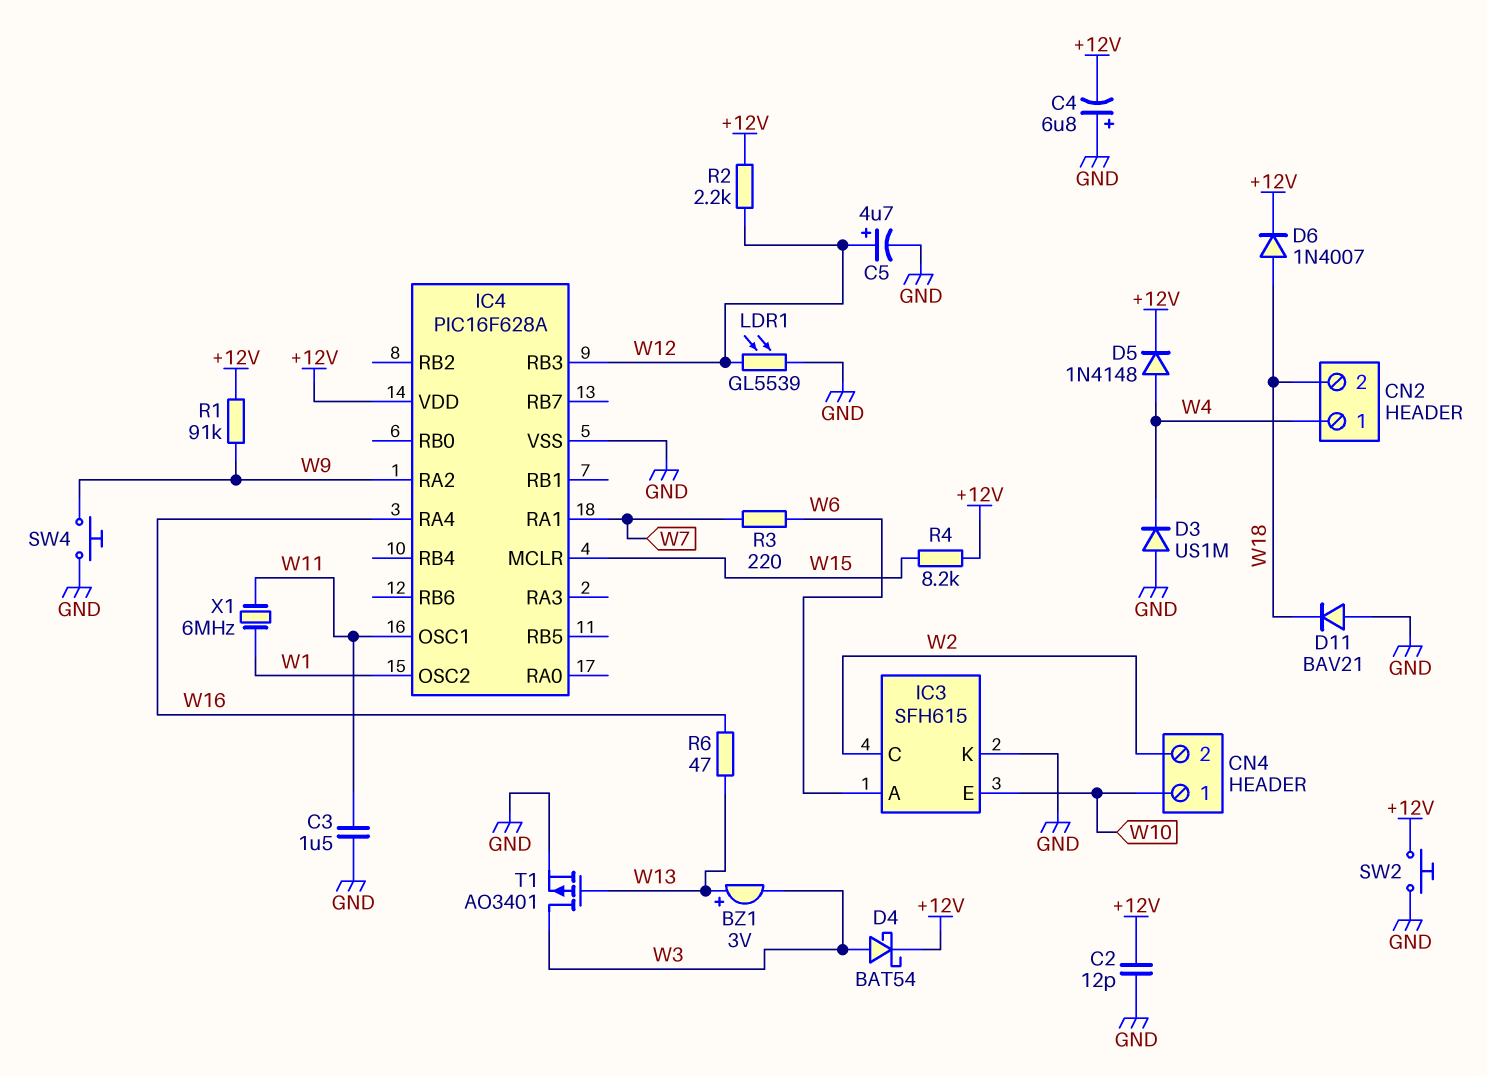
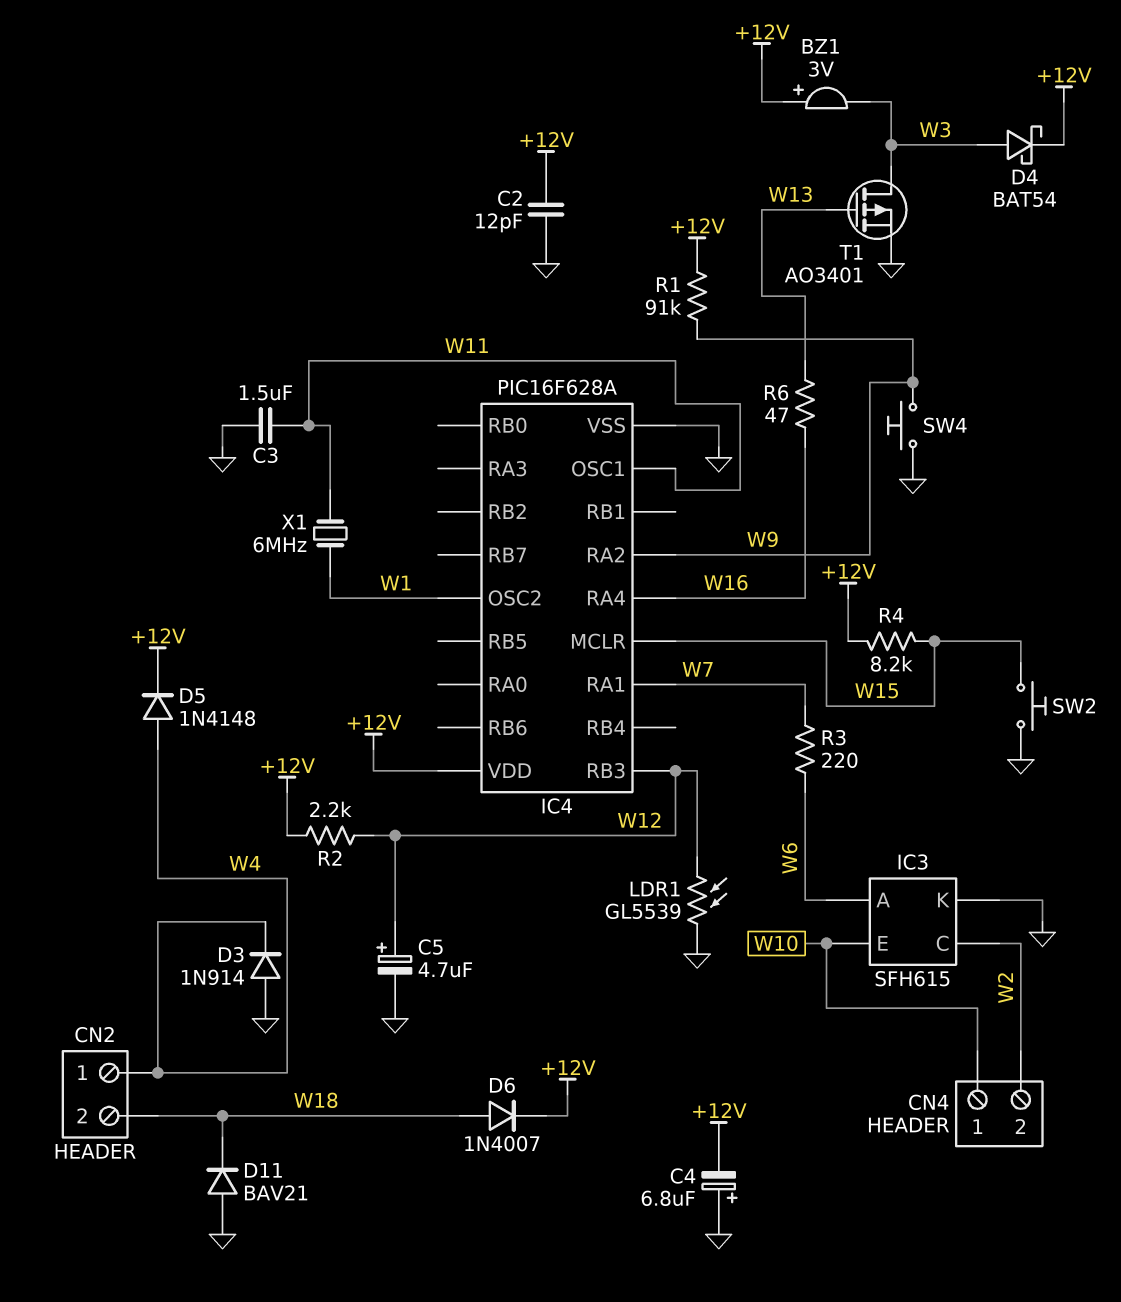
BZ1: buzzer 3V (plus W13, minus W3) -> buzzer 3V (plus +12V, minus W3)
D3: diode US1M (A GND, K W4) -> diode 1N914 (A GND, K W4)
SW2: button (+12V, GND) -> button (GND, W15)

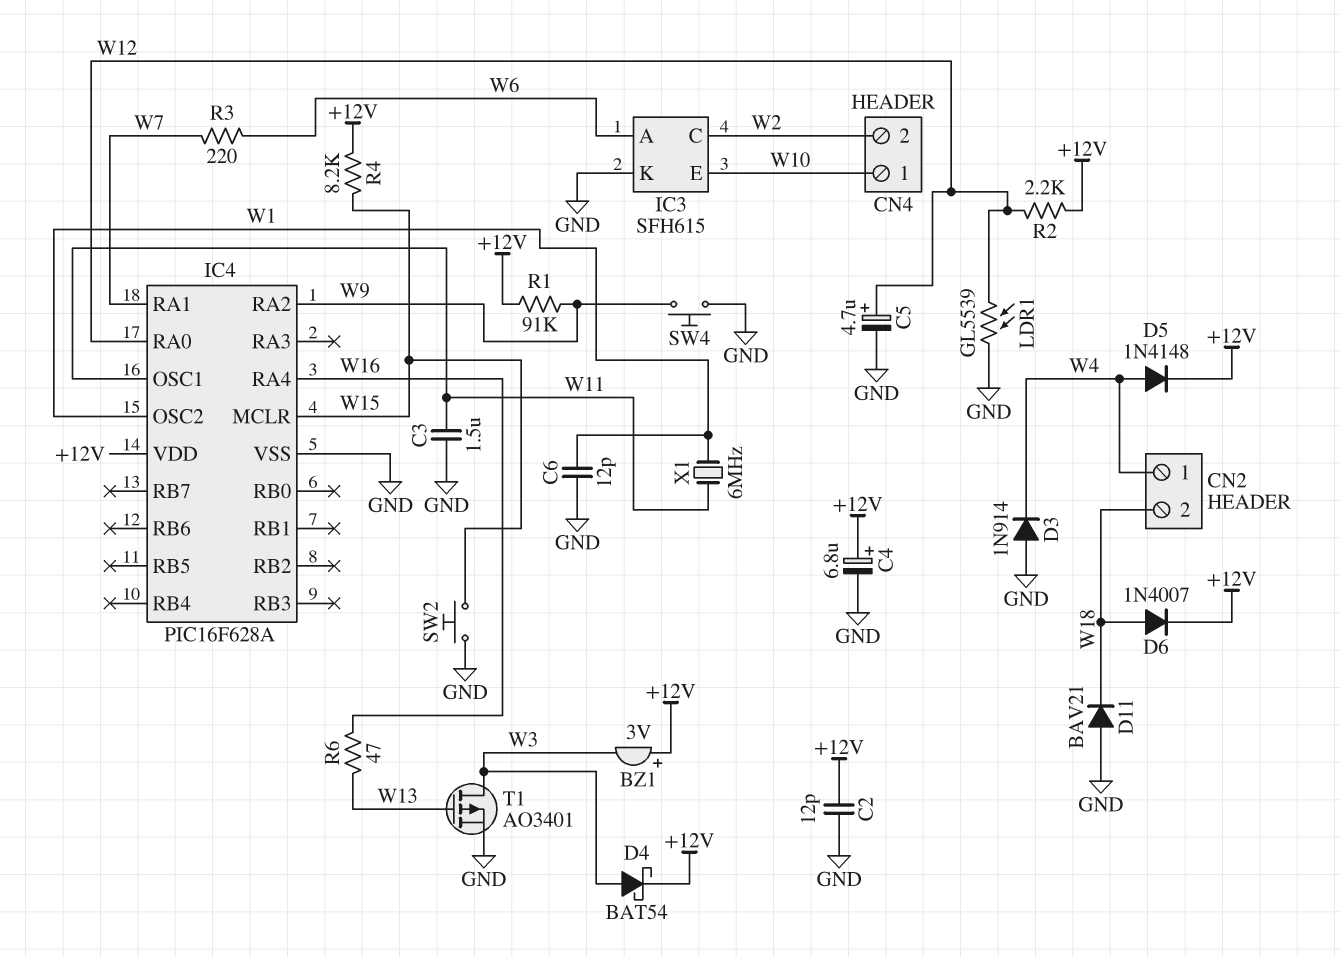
C4: 6.8uF (plus GND, minus +12V) -> 6.8uF (plus +12V, minus GND)
C6: none -> 12pF (GND, W1)
IC4 pin RA0: none -> W12
IC4 pin RB3: W12 -> none

